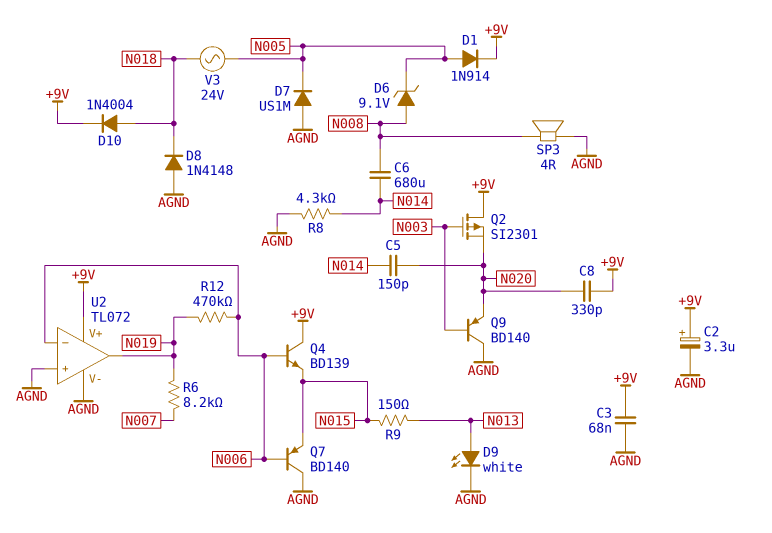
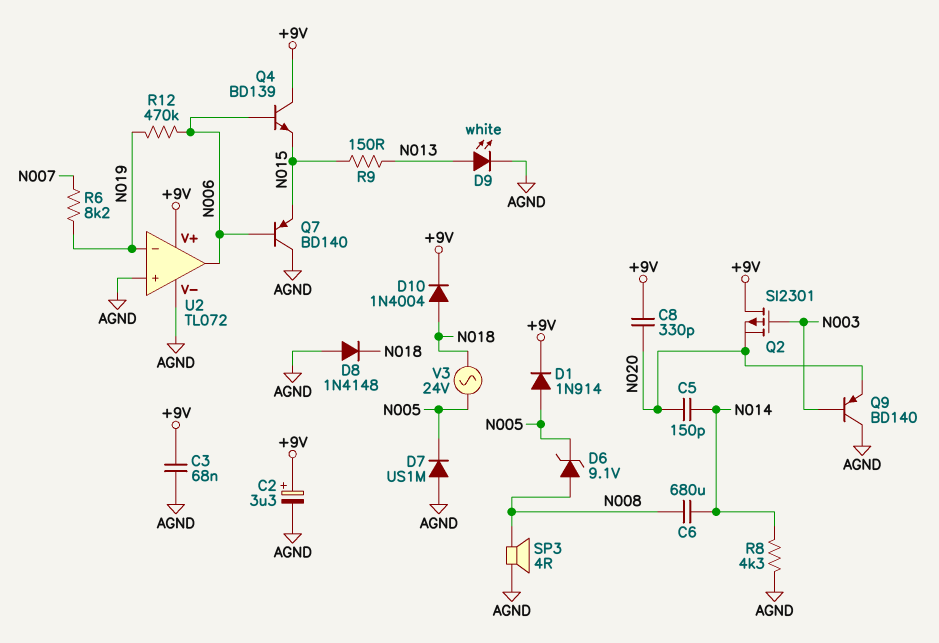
U2 pin in-: N006 -> N019
U2 pin out: N019 -> N006

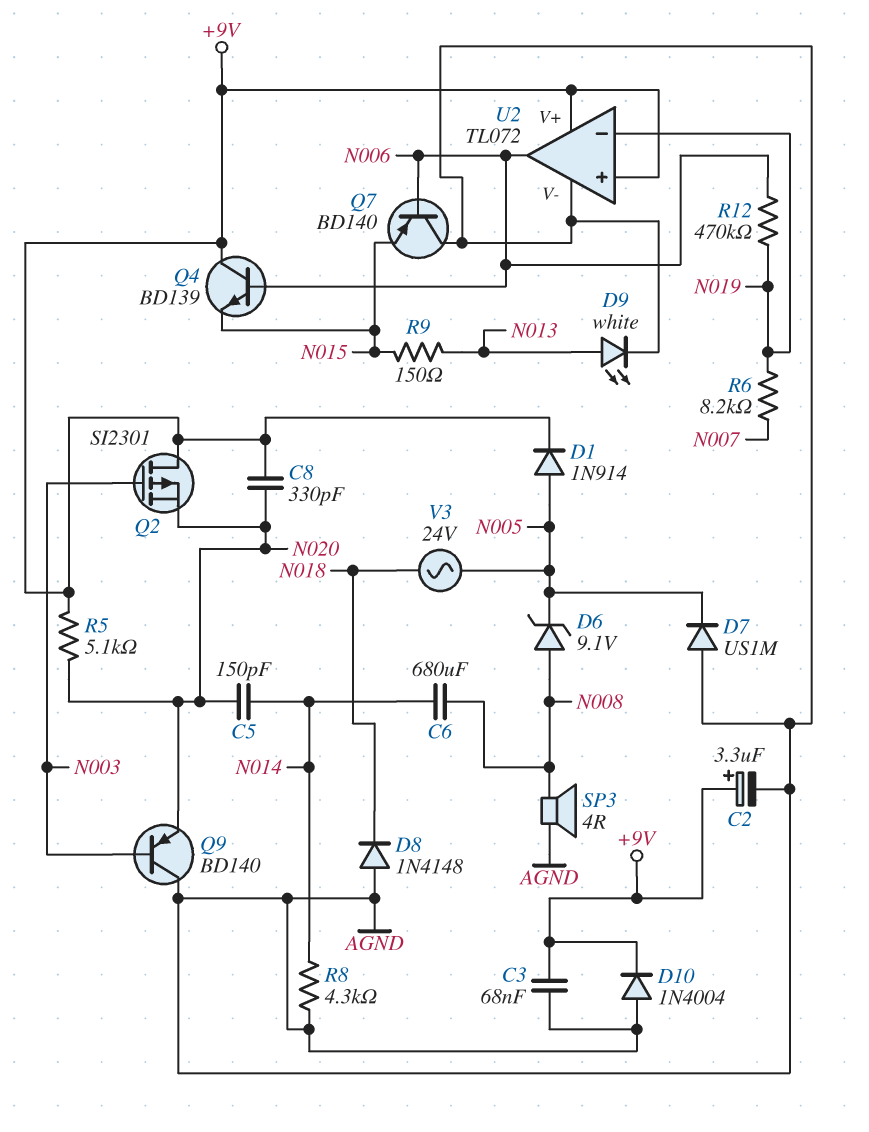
D10: diode 1N4004 (A N018, K +9V) -> diode 1N4004 (A AGND, K +9V)
R5: none -> 5.1k (+9V, N020)
U2 pin in+: AGND -> +9V

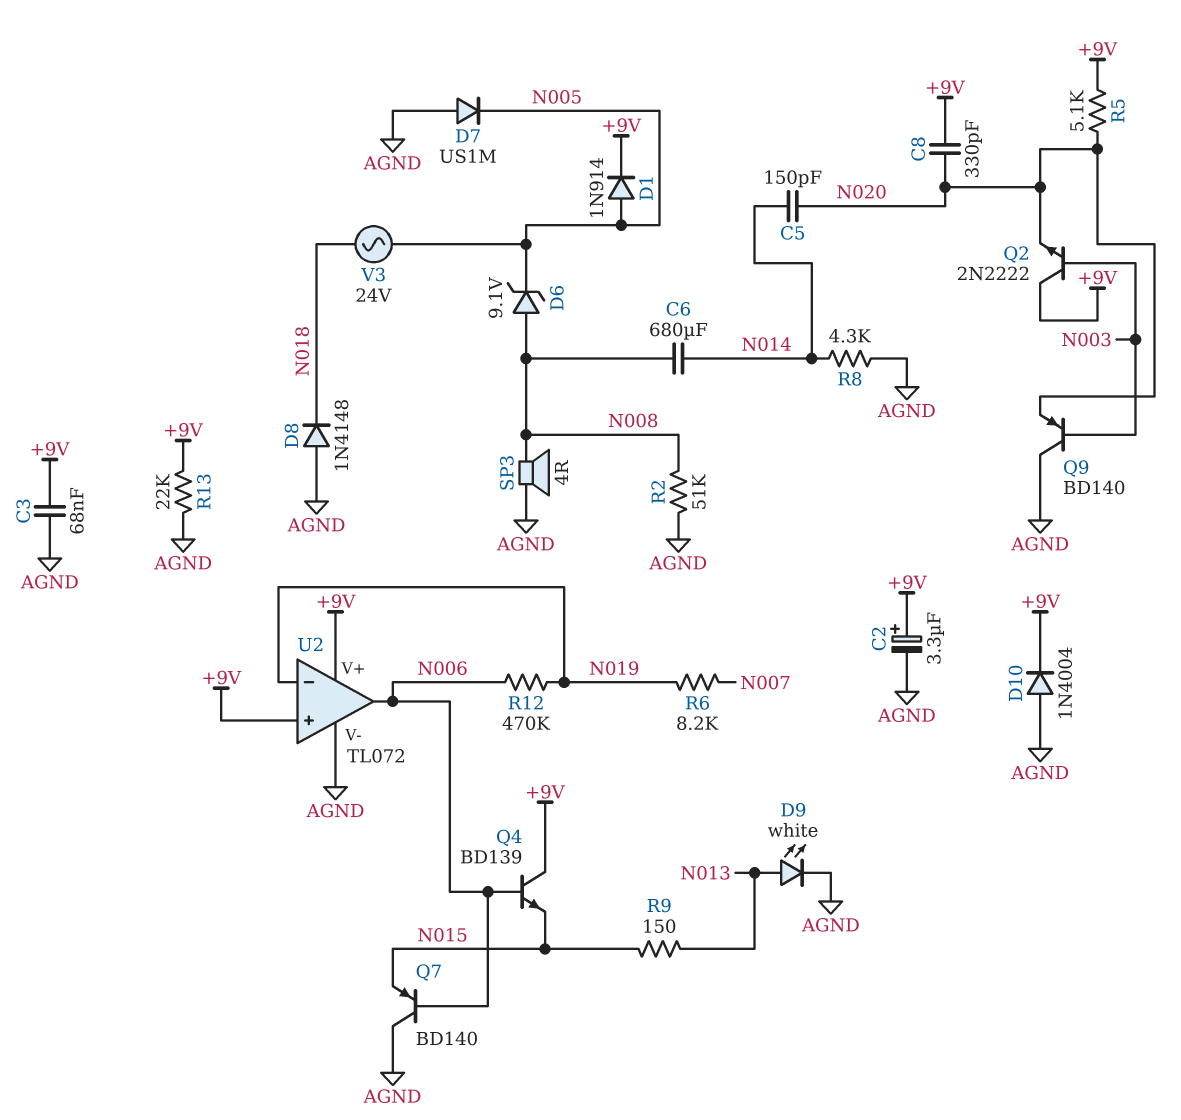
Q2: PMOS SI2301 (G N003, D +9V, S N020) -> NPN 2N2222 (B N003, C +9V, E N020)
R2: none -> 51k (AGND, N008)
R13: none -> 22k (+9V, AGND)

